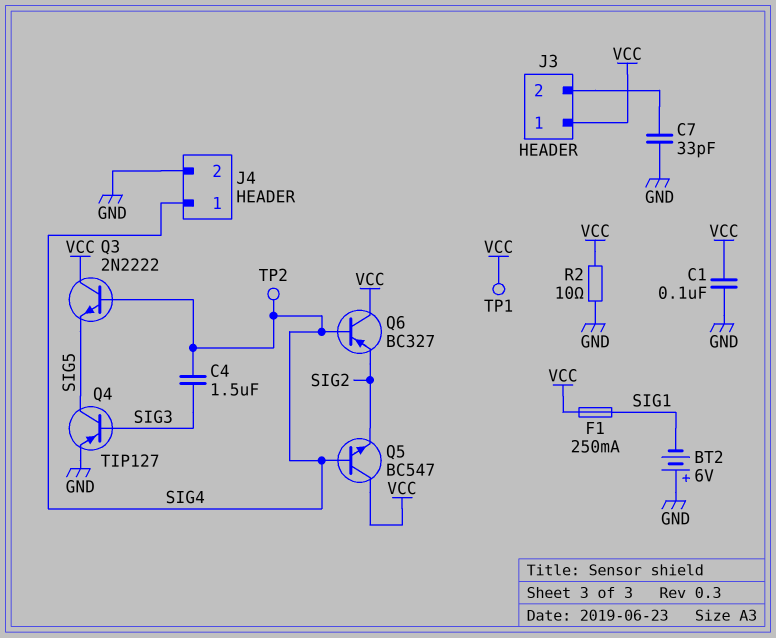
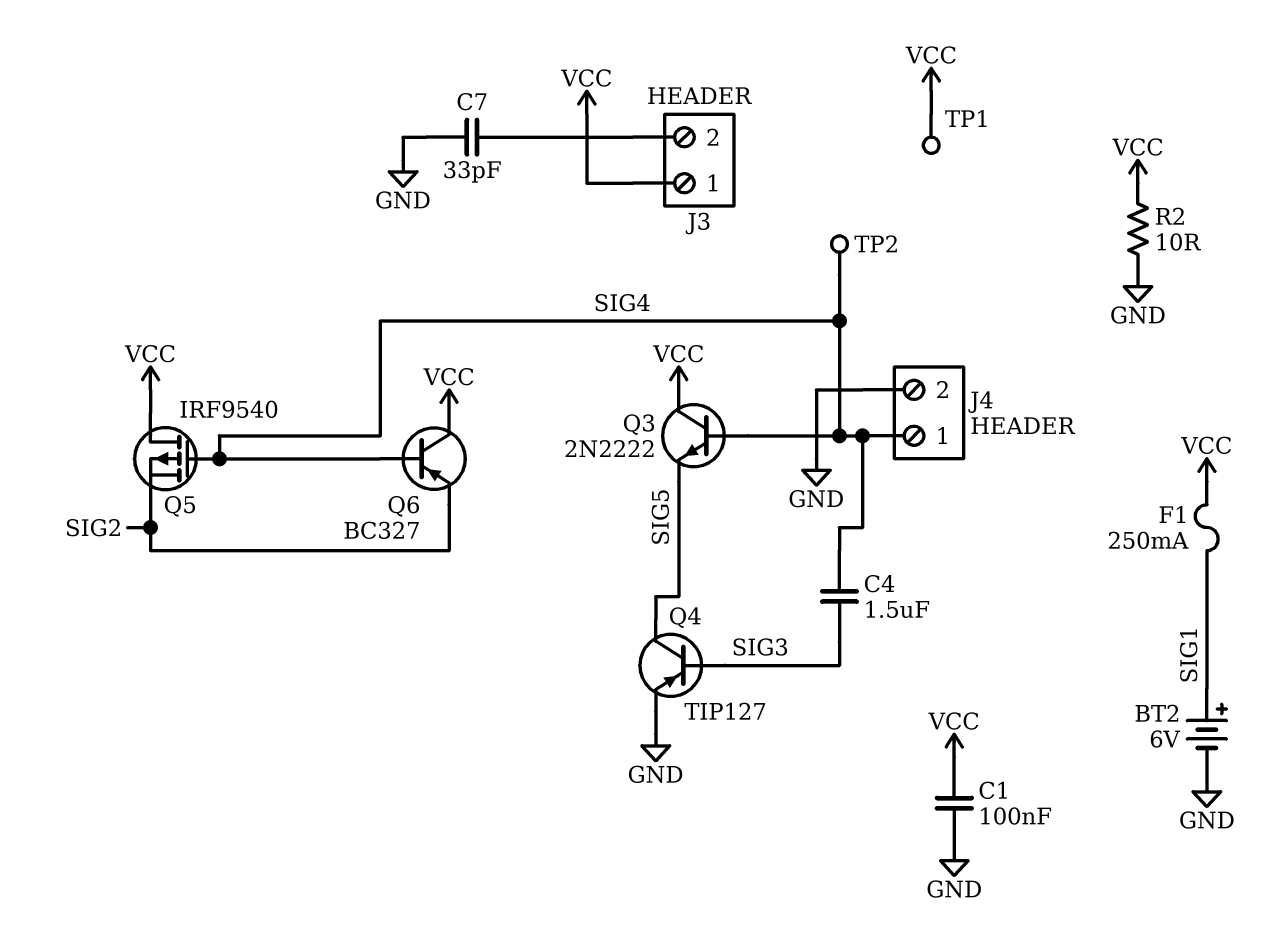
BT2: 6V (plus GND, minus SIG1) -> 6V (plus SIG1, minus GND)
Q5: NPN BC547 (B SIG4, C VCC, E SIG2) -> PMOS IRF9540 (G SIG4, D VCC, S SIG2)

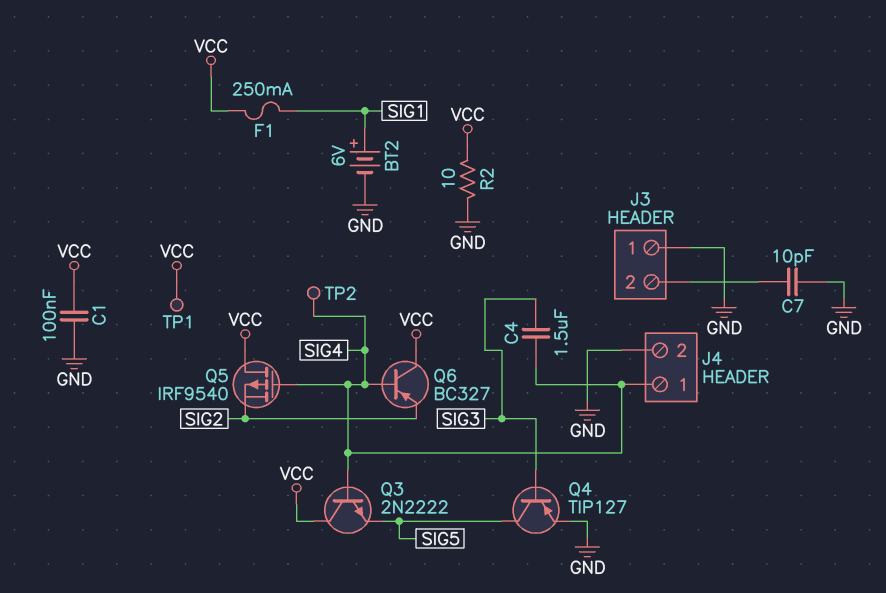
C7: 33pF (GND, J3/2) -> 10pF (GND, J3/2)
J3 pin 1: VCC -> GND

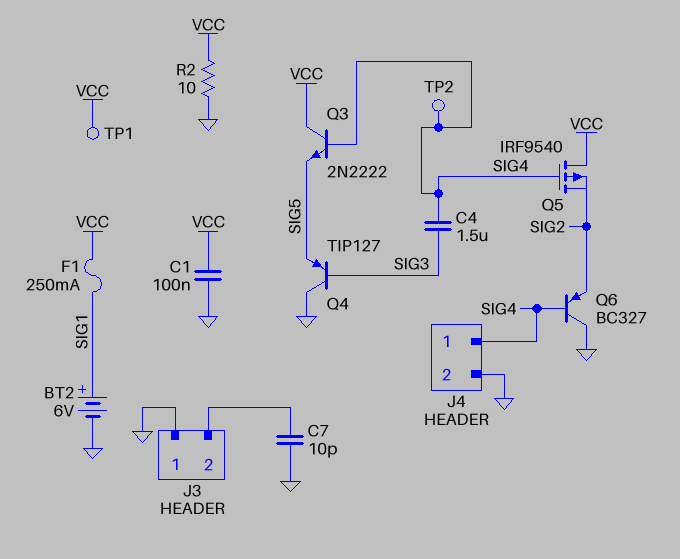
Q4: PNP TIP127 (B SIG3, C SIG5, E GND) -> PNP TIP127 (B SIG3, C GND, E SIG5)
Q6: PNP BC327 (B SIG4, C VCC, E SIG2) -> PNP BC327 (B SIG4, C GND, E SIG2)

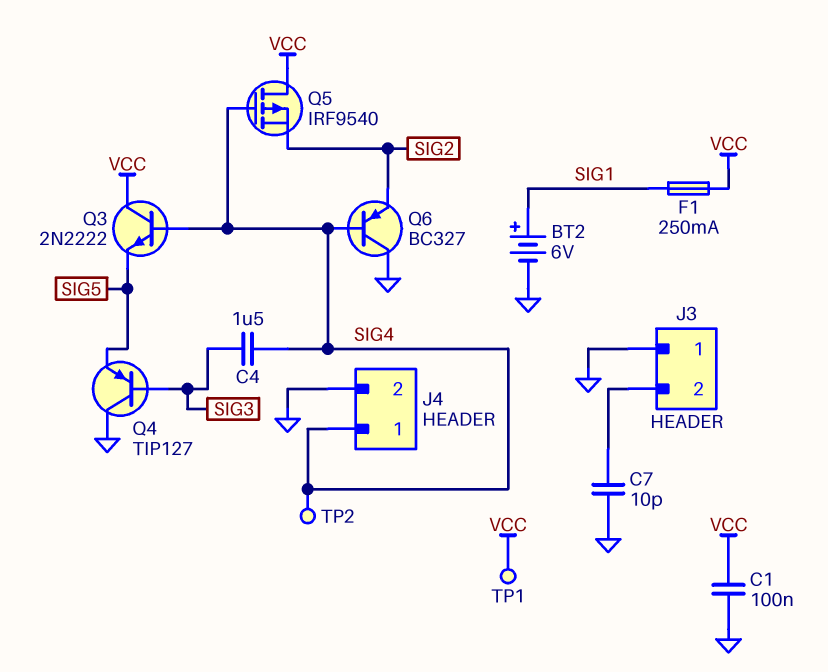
R2: 10 (GND, VCC) -> none

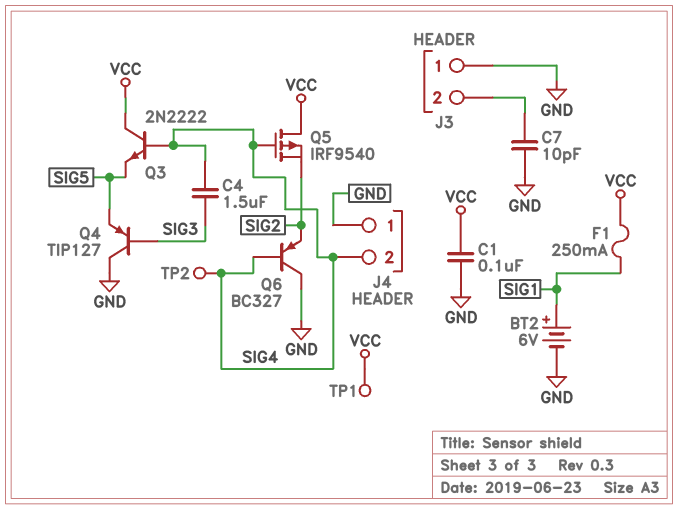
J4 pin 1: SIG4 -> GND
J4 pin 2: GND -> SIG4

